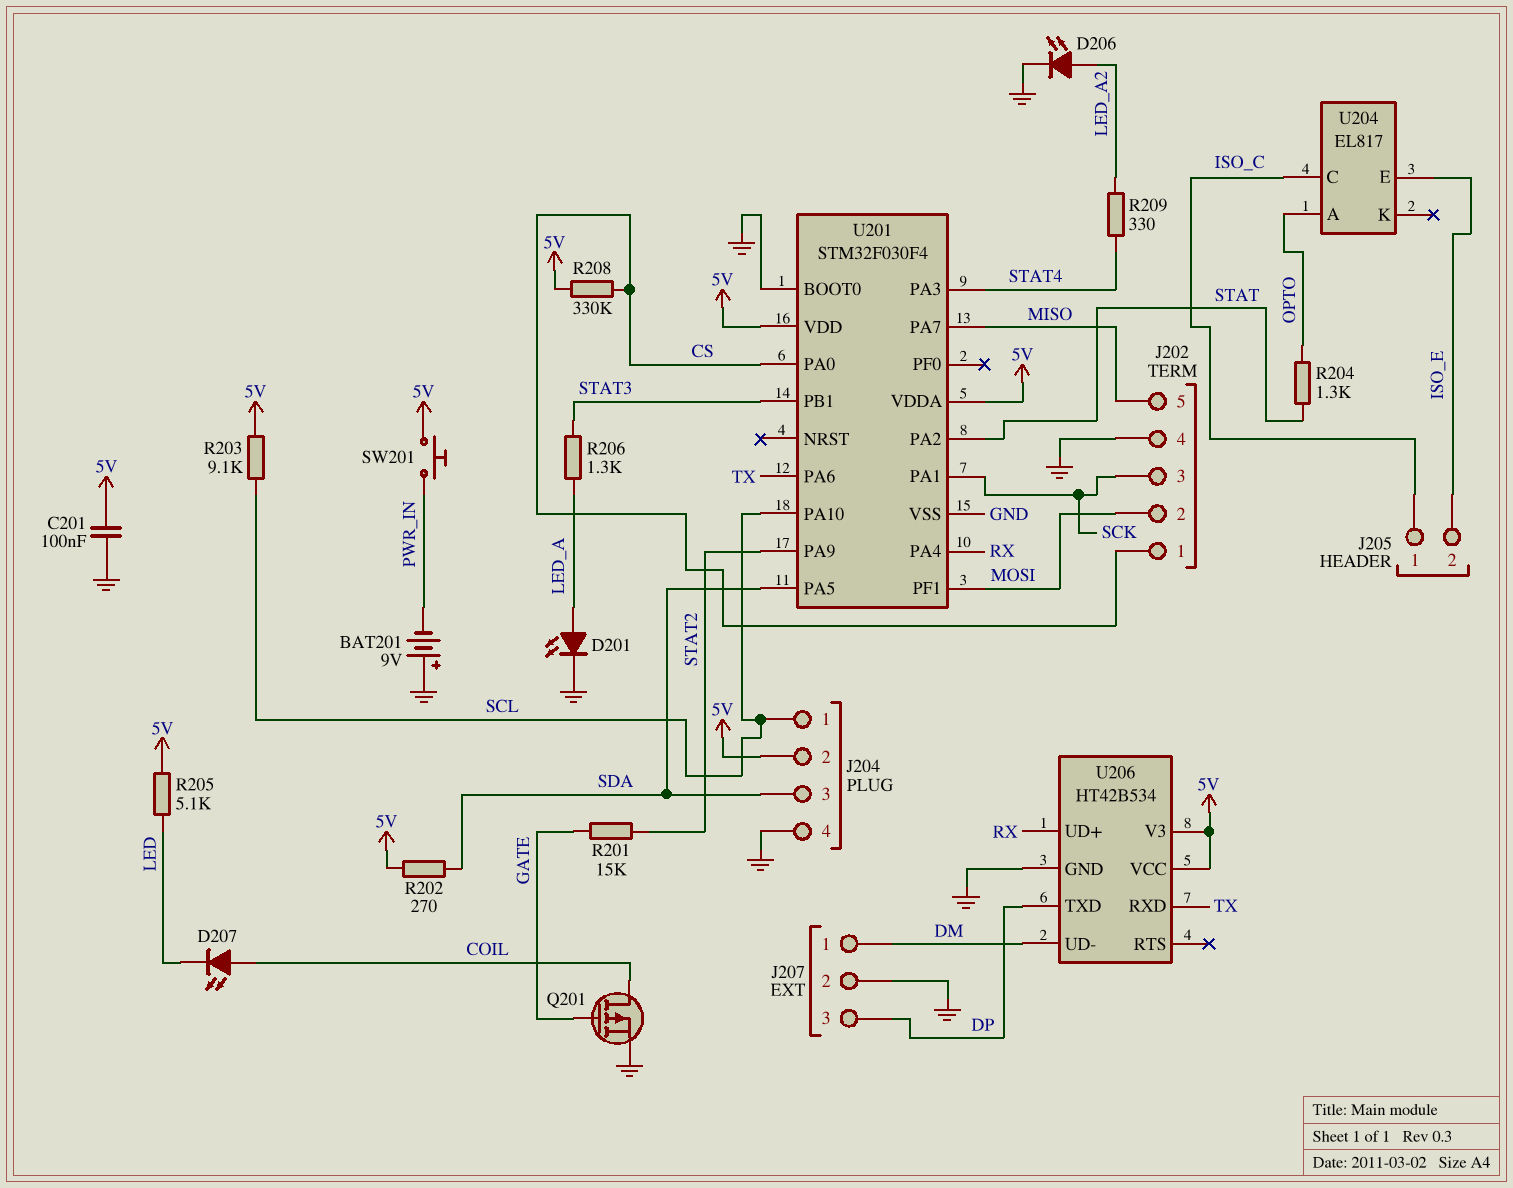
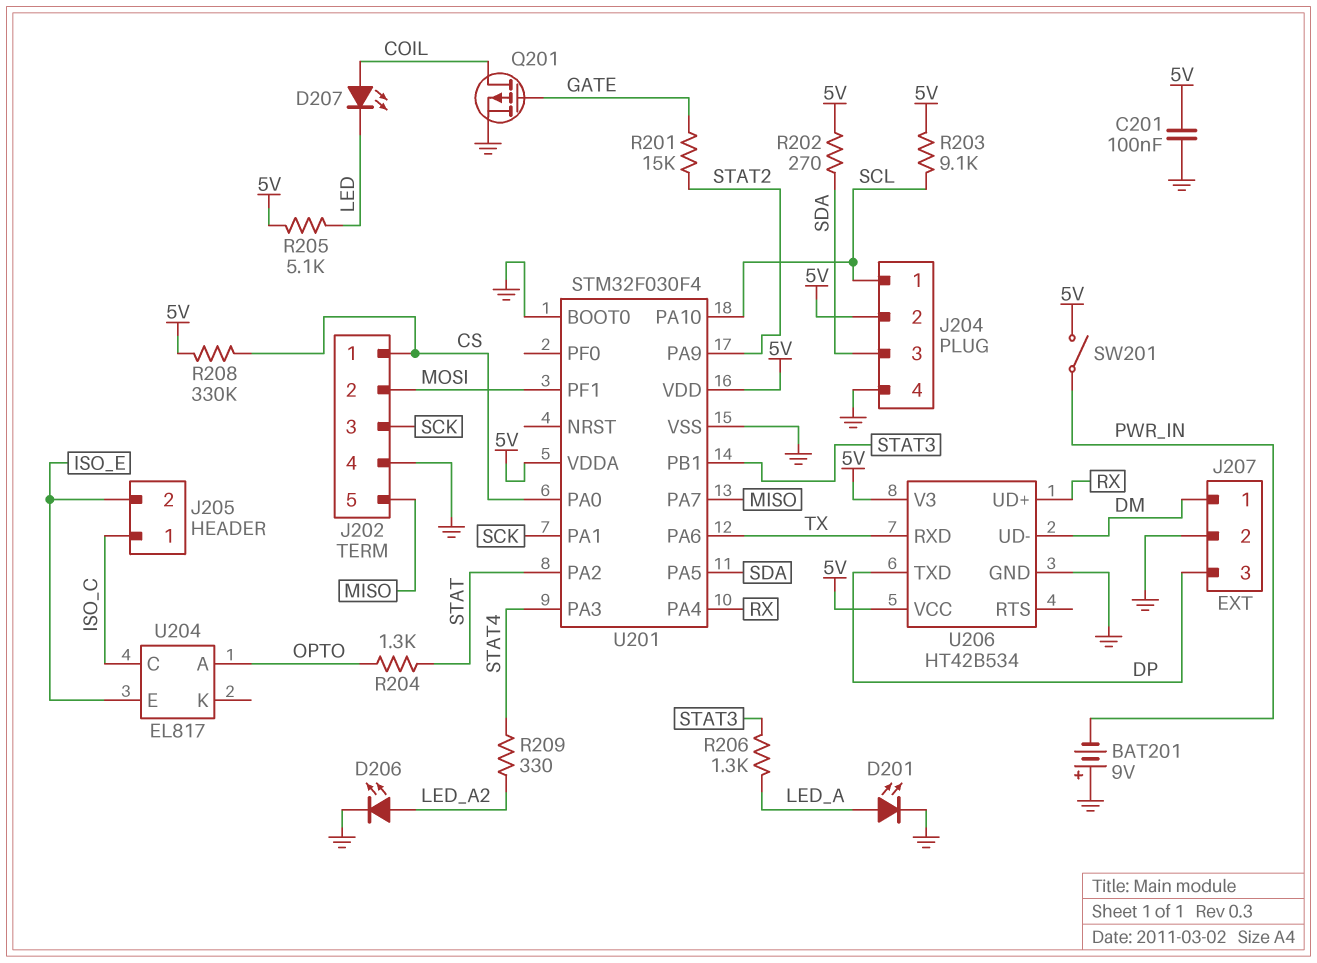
SW201: button (5V, PWR_IN) -> switch (5V, PWR_IN)

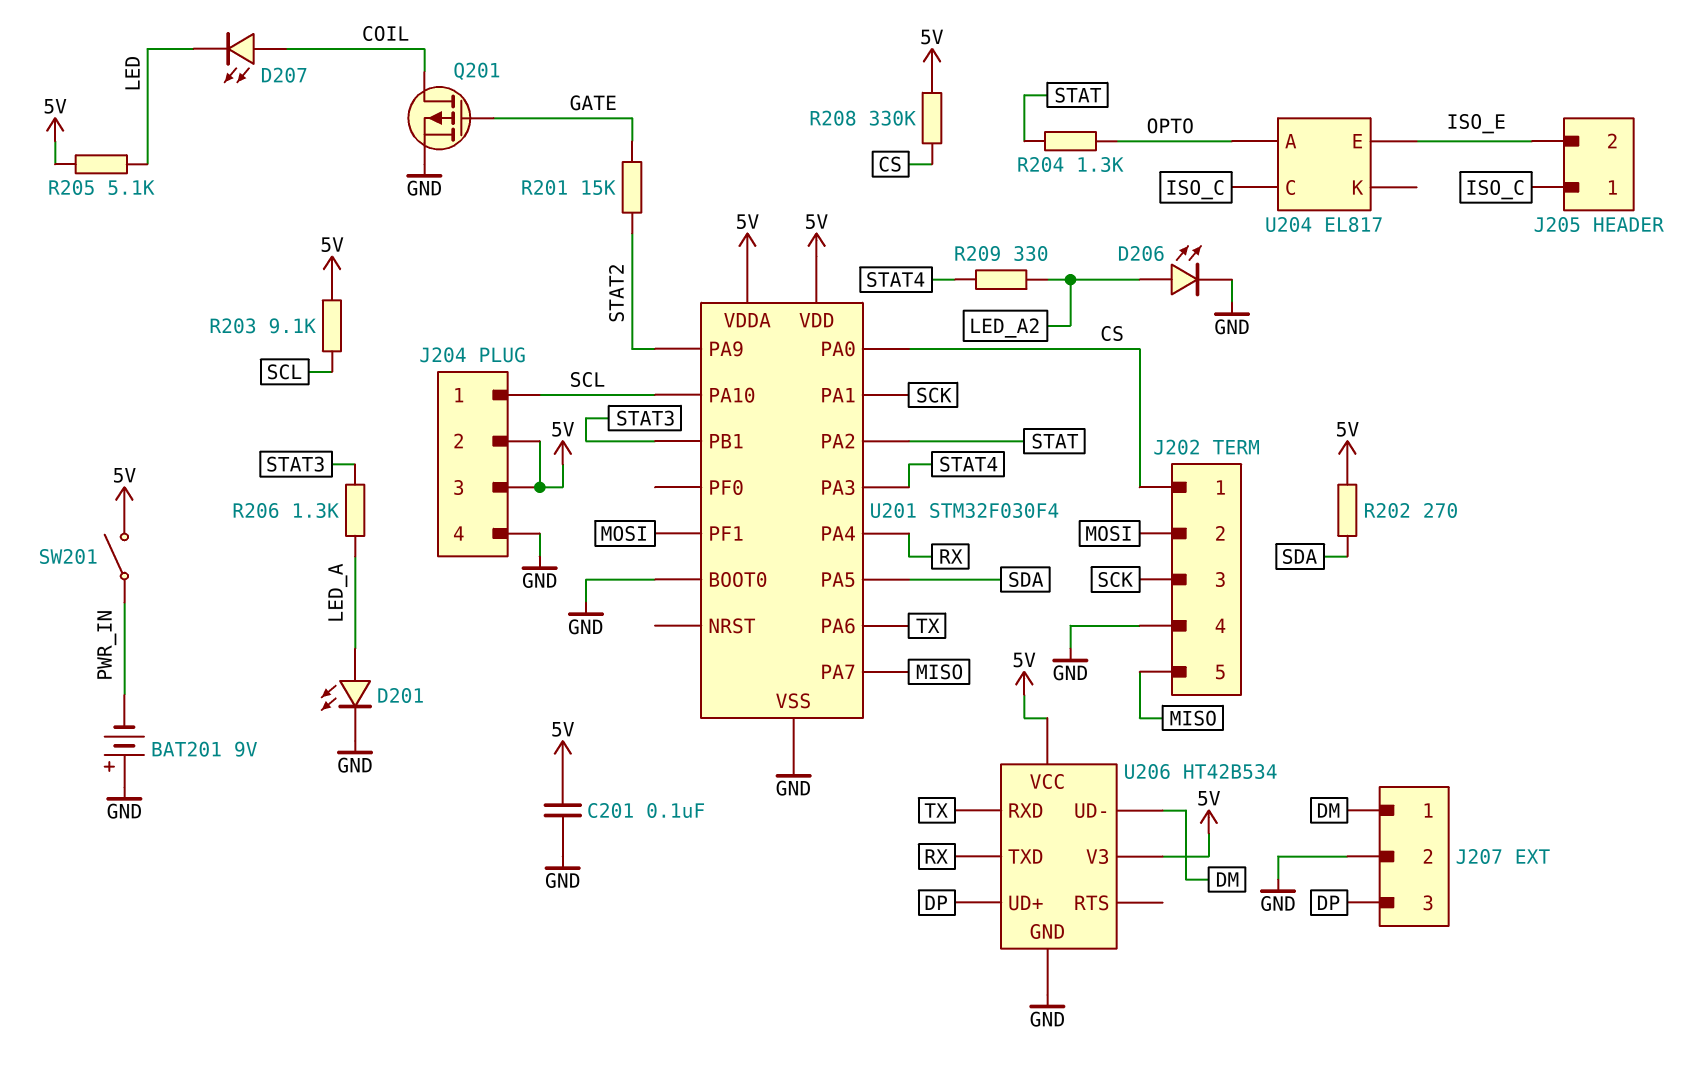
J204 pin 3: SDA -> 5V
U206 pin TXD: DP -> RX
U206 pin UD+: RX -> DP

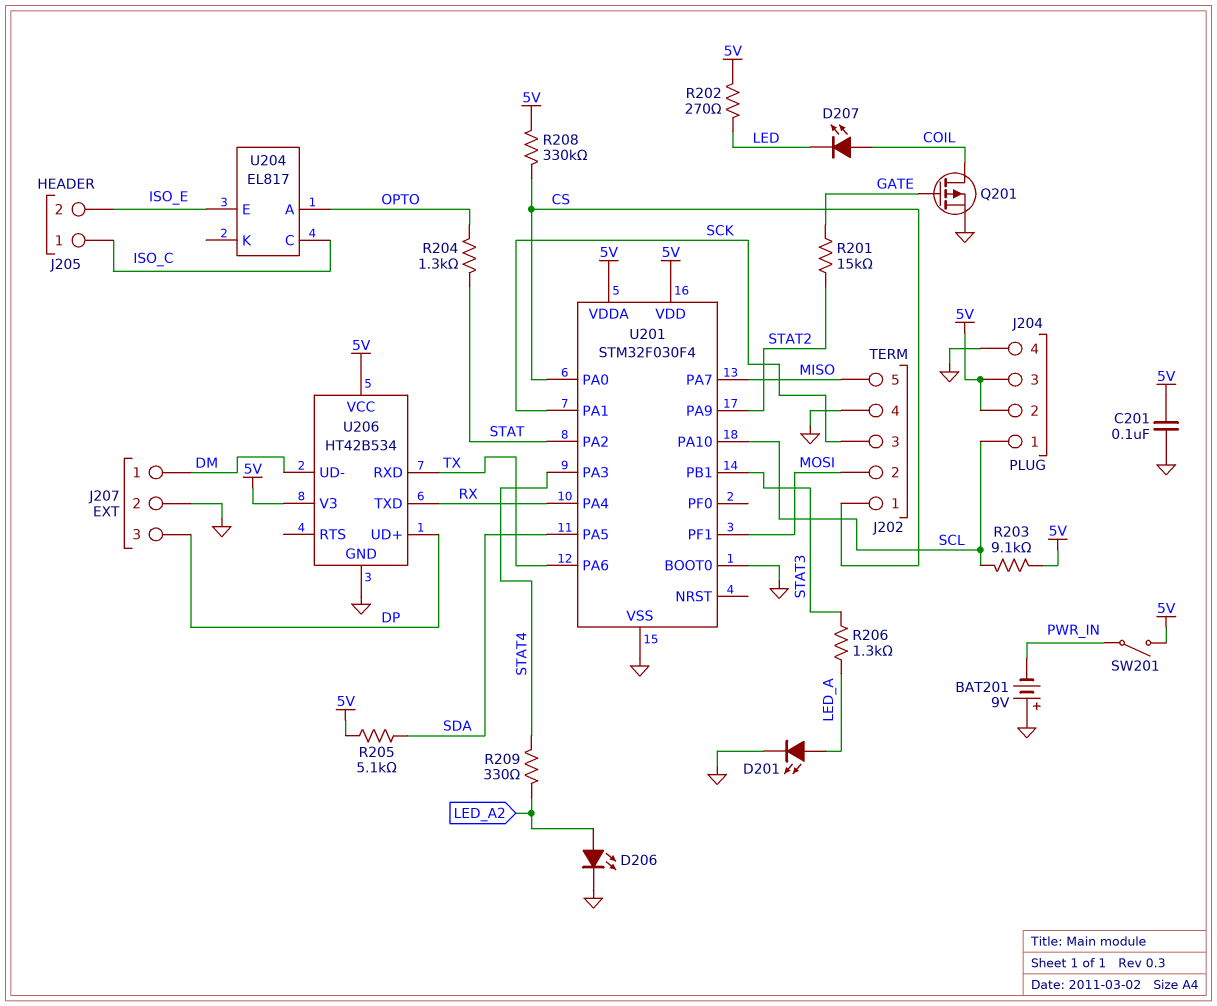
R202: 270 (5V, SDA) -> 270 (5V, LED)
R205: 5.1k (5V, LED) -> 5.1k (5V, SDA)

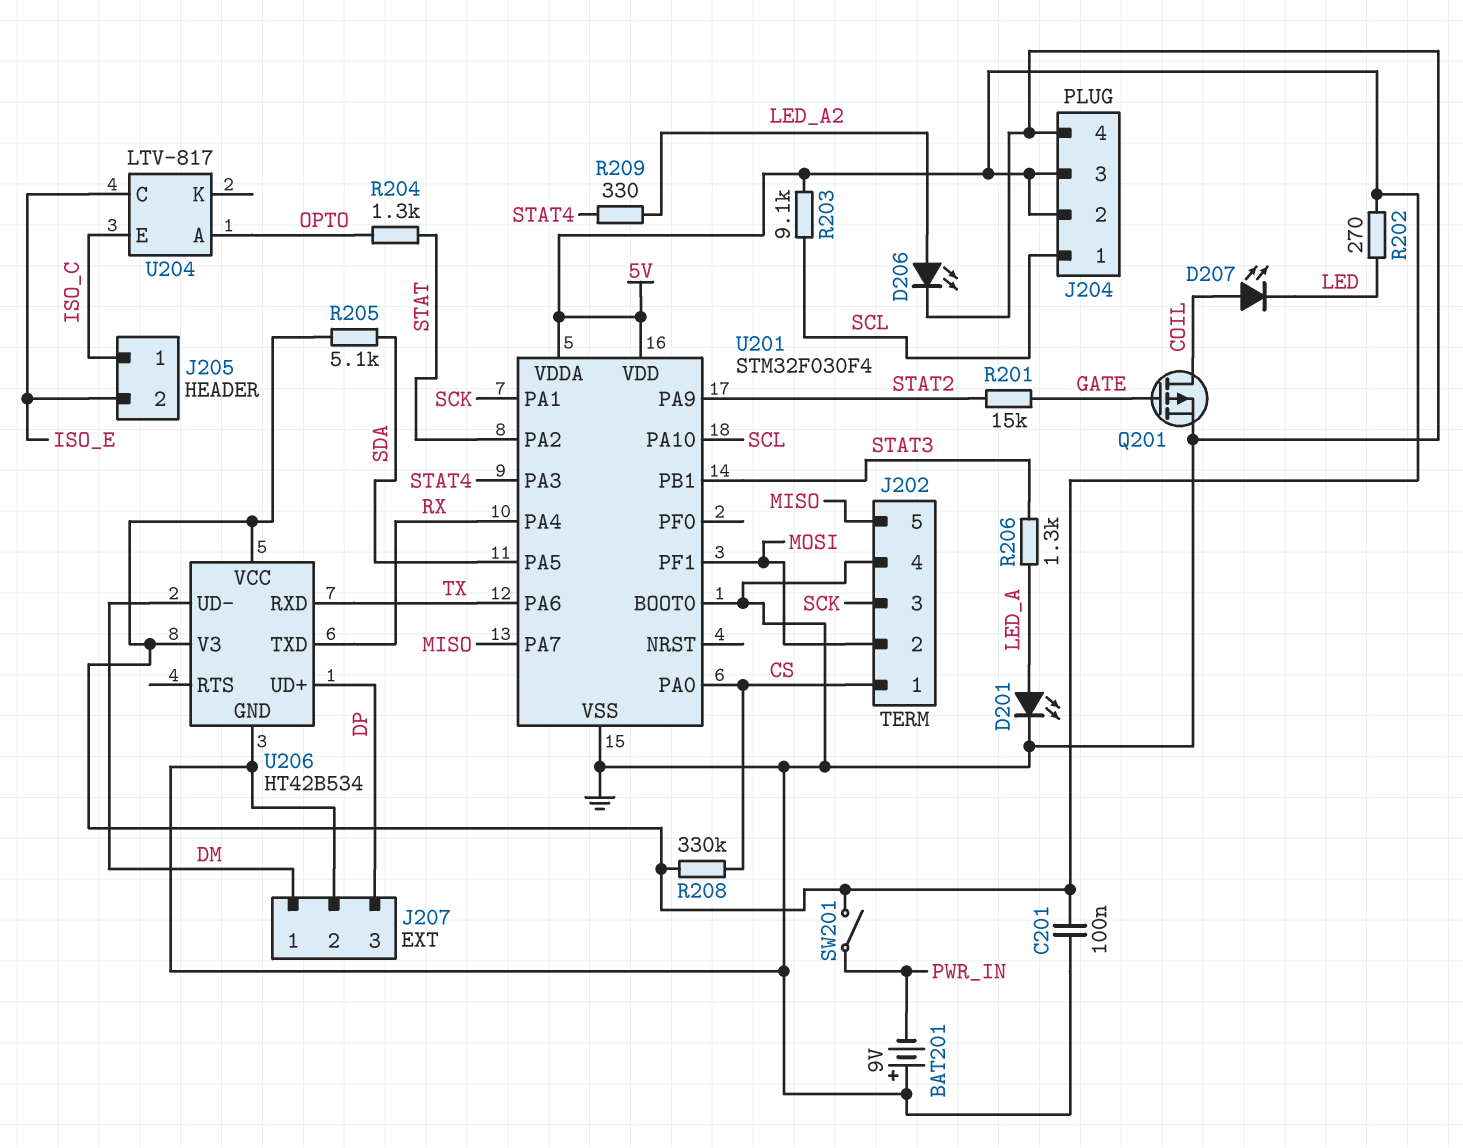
U204: EL817 -> LTV-817
U204 pin C: ISO_C -> ISO_E
U204 pin E: ISO_E -> ISO_C

